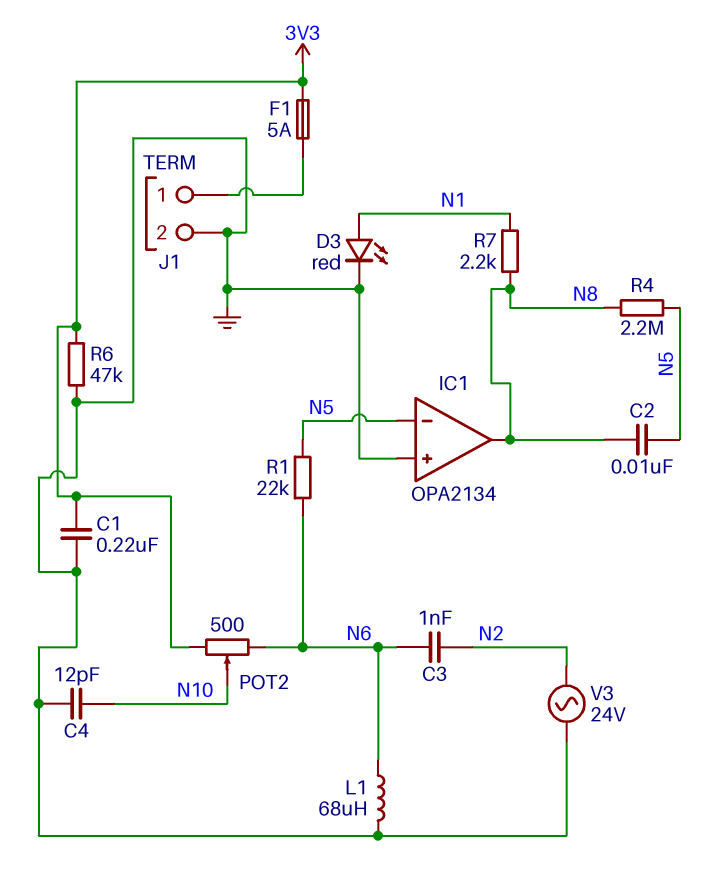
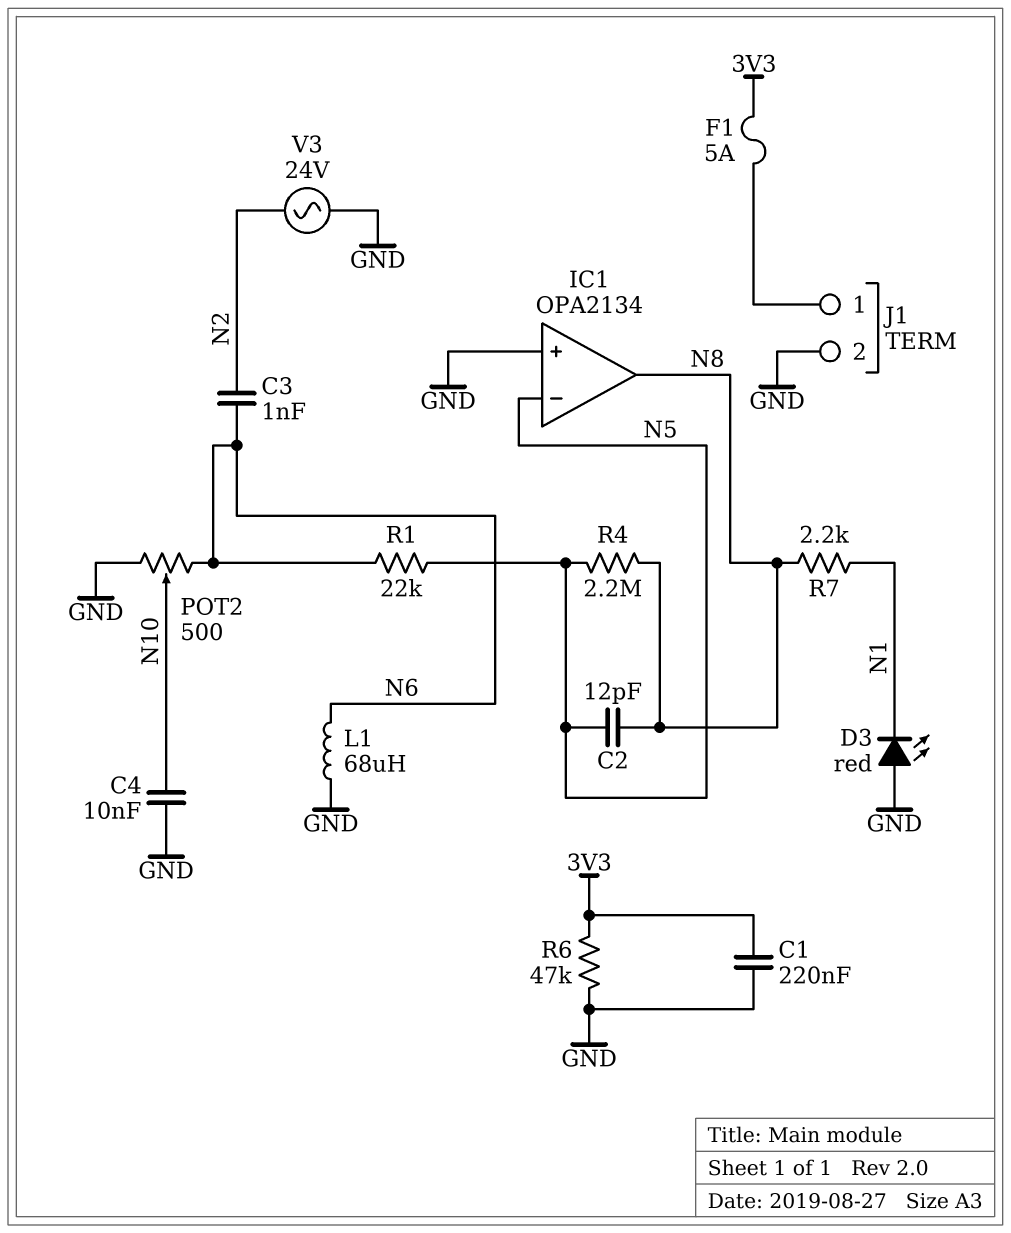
C2: 10nF (N5, N8) -> 12pF (N5, N8)
C4: 12pF (GND, N10) -> 10nF (GND, N10)
D3: LED red (A N1, K GND) -> LED red (A GND, K N1)
POT2: 500 (3V3, N6, wiper N10) -> 500 (GND, N6, wiper N10)

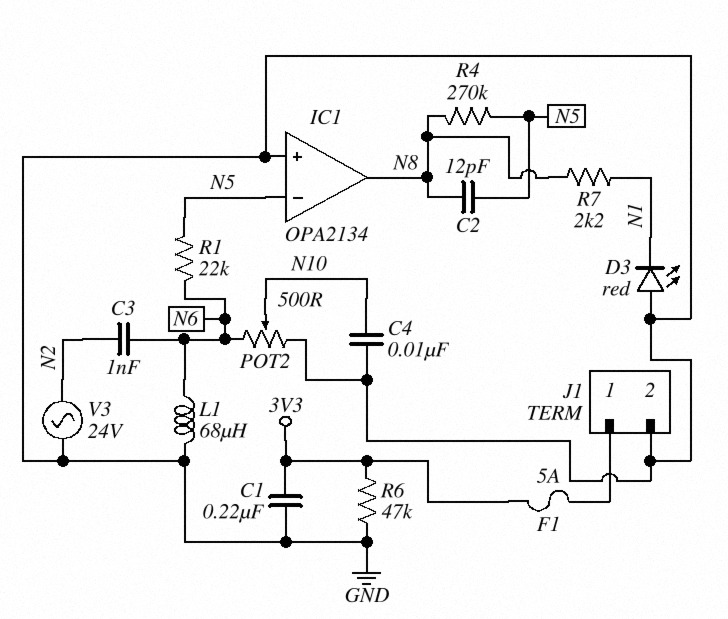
R4: 2.2M (N5, N8) -> 270k (N5, N8)

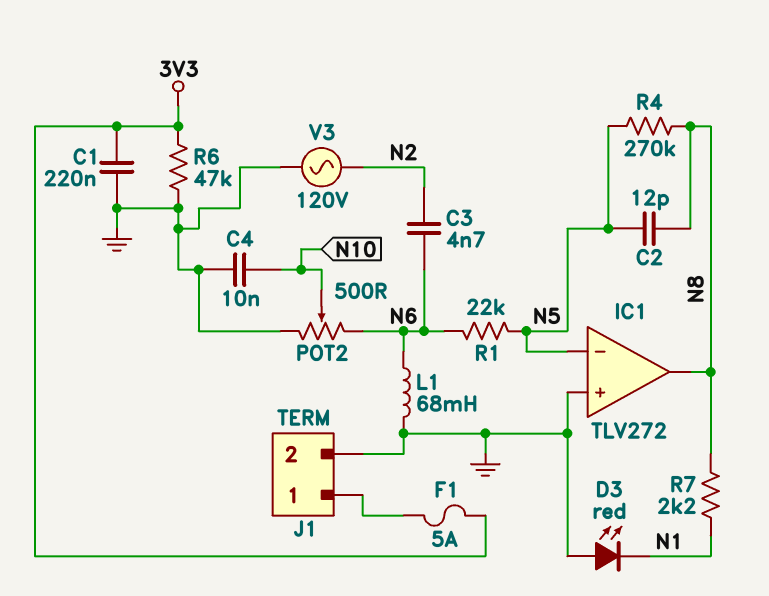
C3: 1nF (N2, N6) -> 4.7nF (N2, N6)
IC1: OPA2134 -> TLV272
L1: 68uH (GND, N6) -> 68mH (GND, N6)
V3: AC 24V (GND, N2) -> AC 120V (GND, N2)

